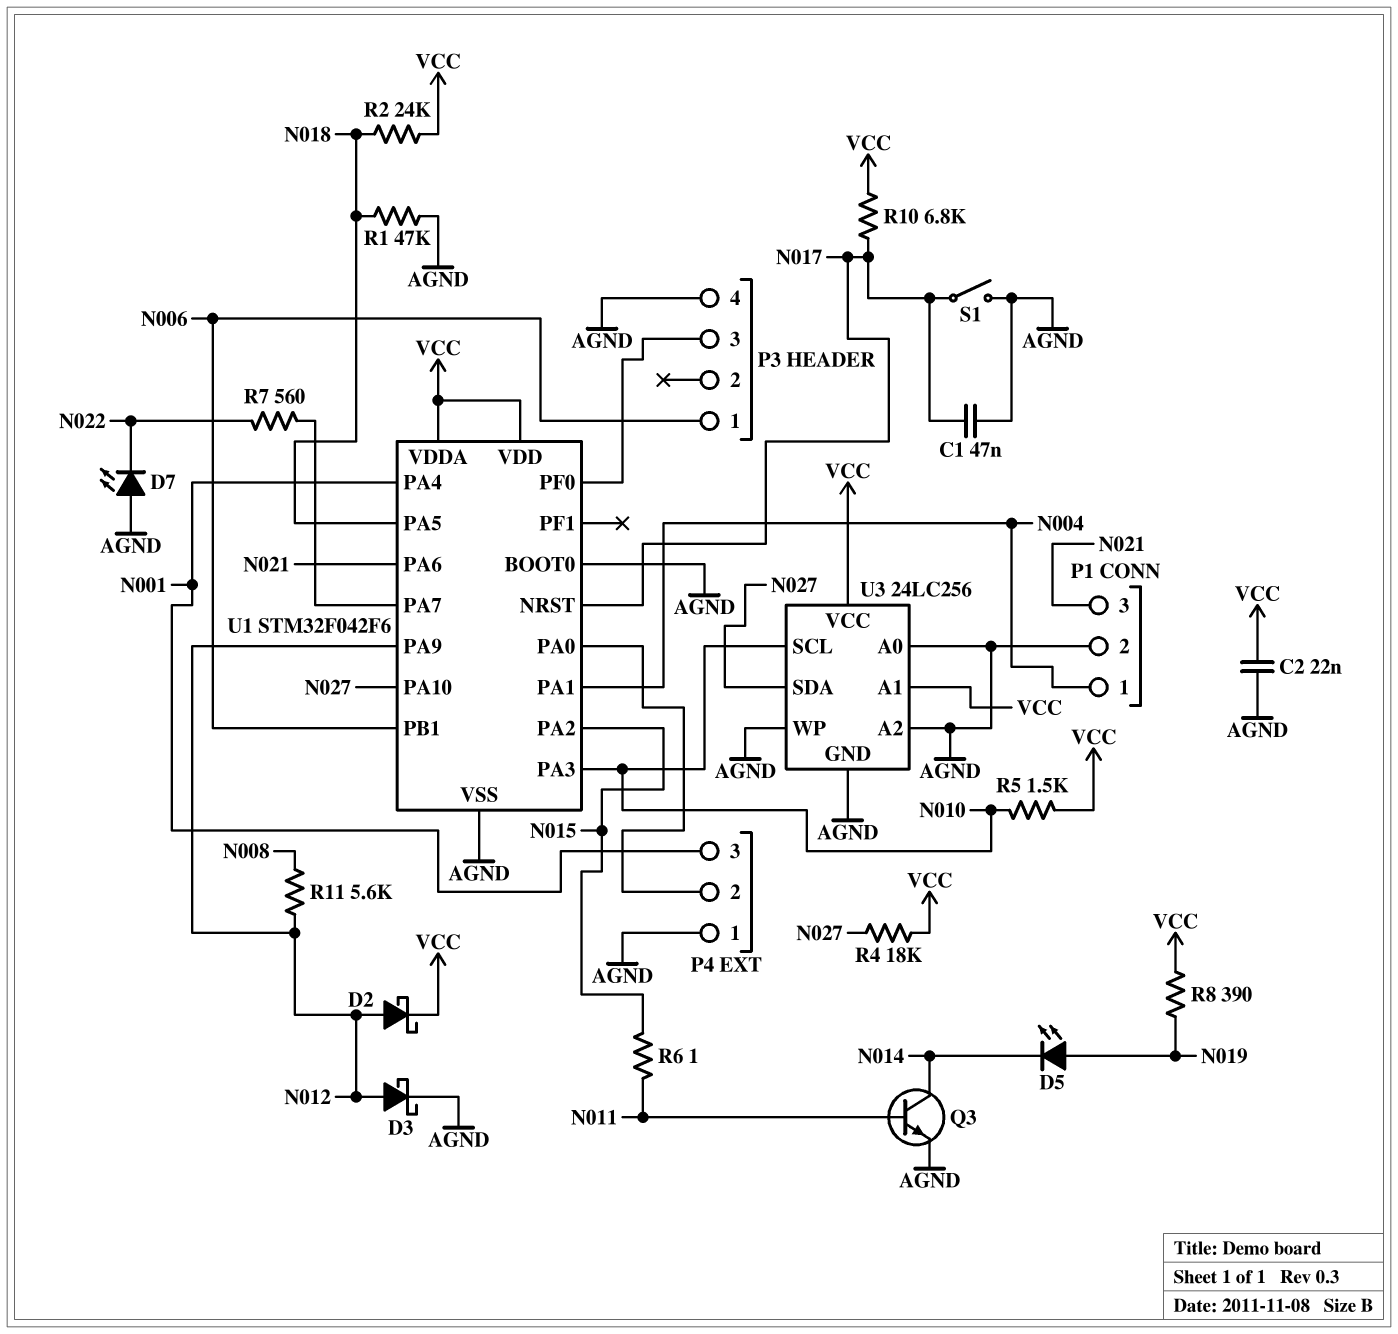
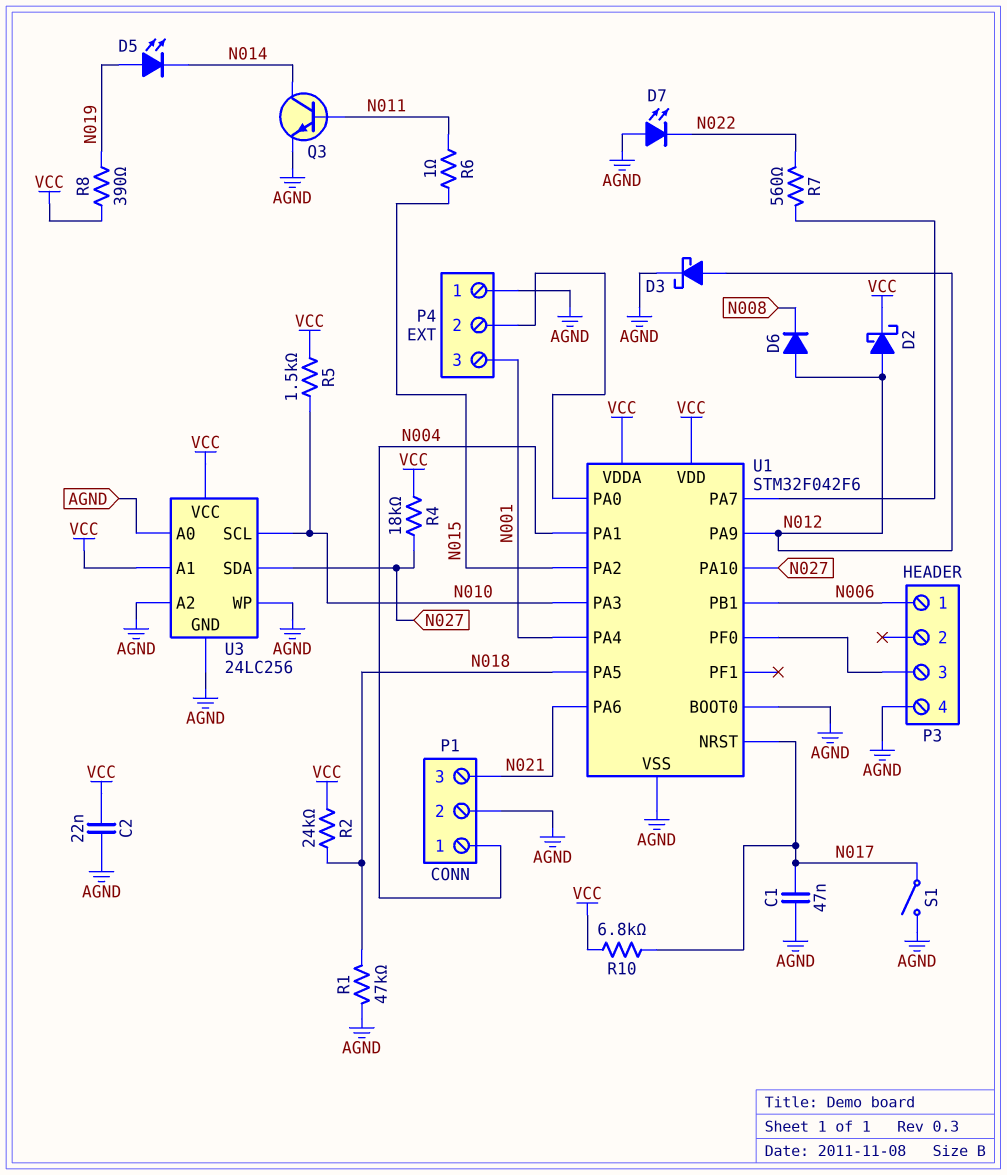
D6: none -> diode (A N012, K N008)
R11: 5.6k (N008, N012) -> none

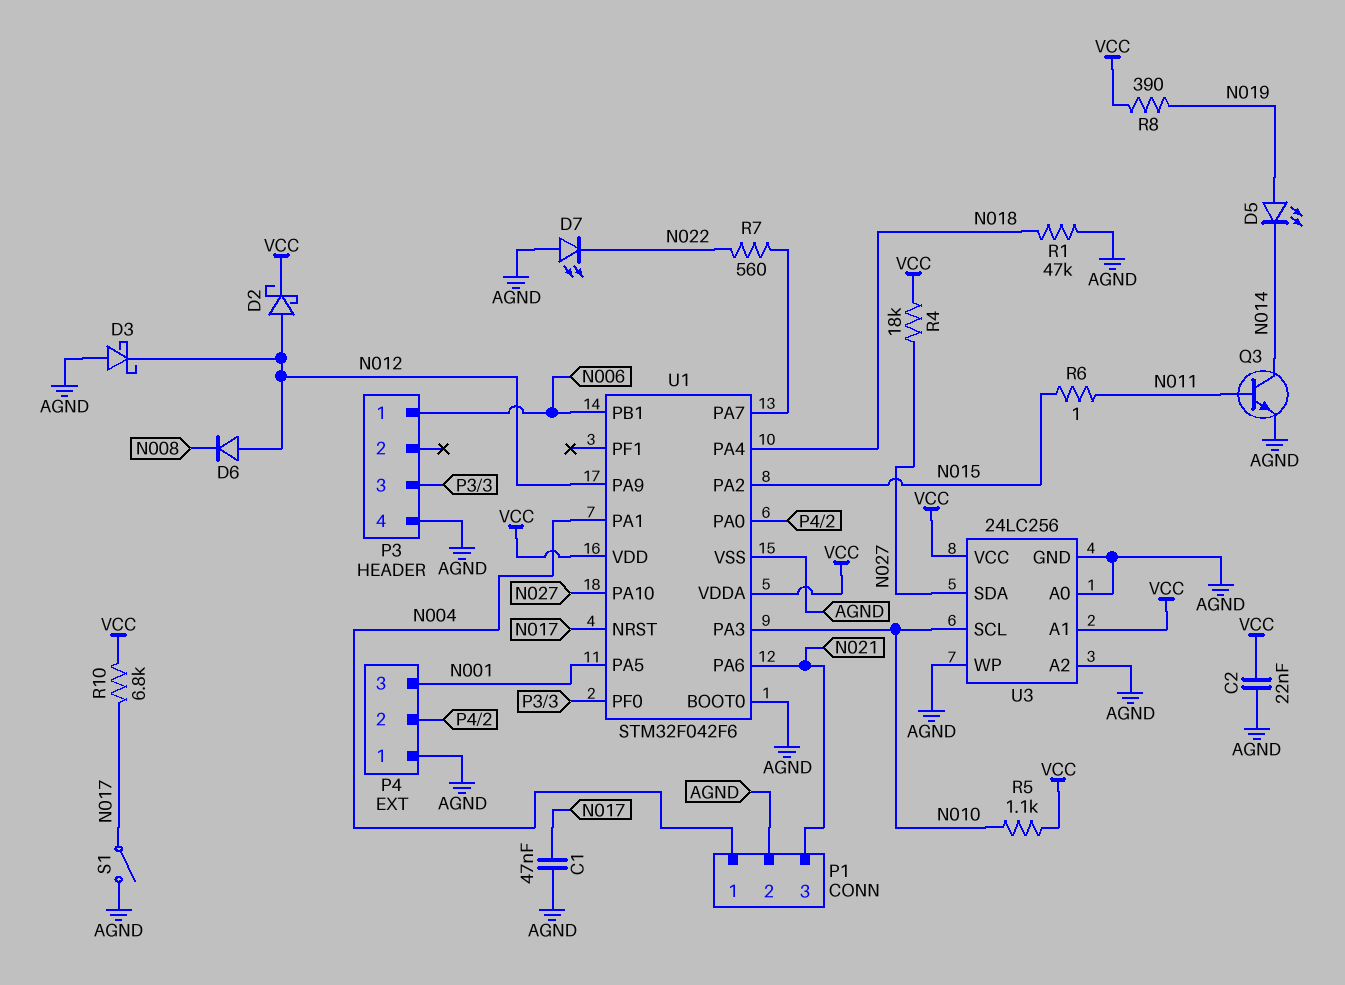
D3: schottky (A N012, K AGND) -> schottky (A AGND, K N012)
R2: 24k (N018, VCC) -> none
R5: 1.5k (N010, VCC) -> 1.1k (N010, VCC)
U1 pin PA4: N001 -> N018
U1 pin PA5: N018 -> N001

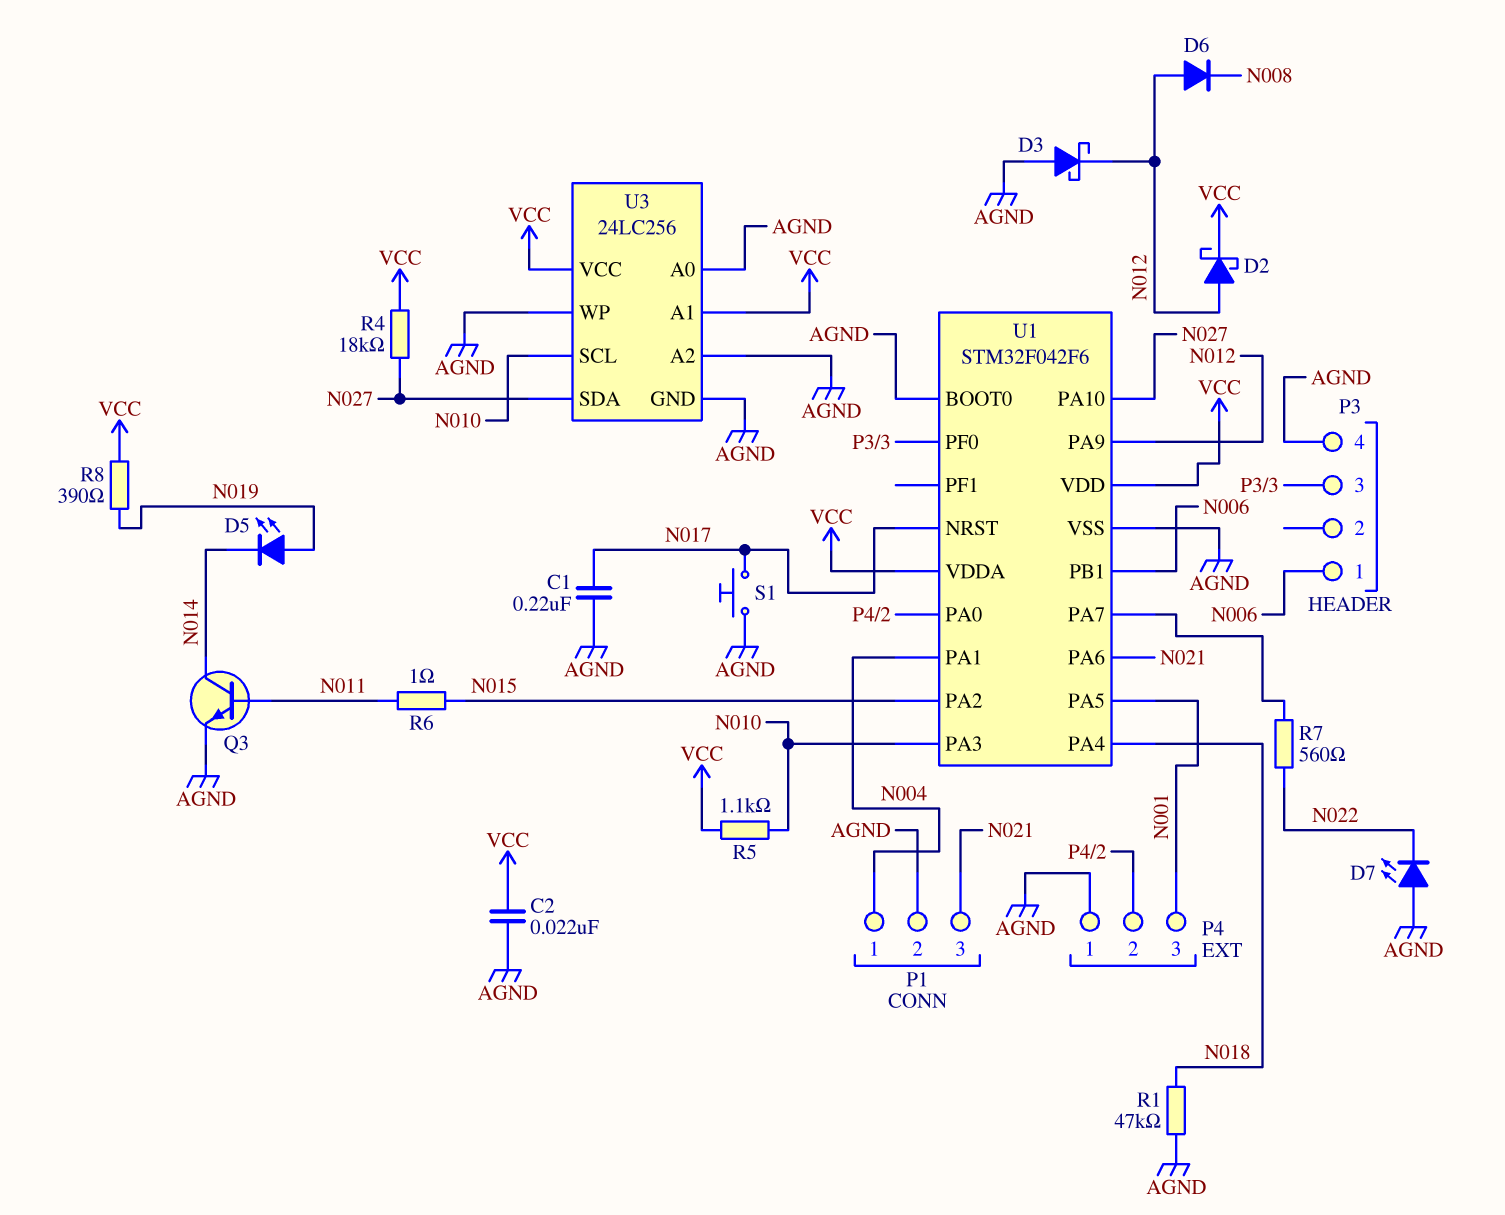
C1: 47nF (AGND, N017) -> 220nF (AGND, N017)
R10: 6.8k (N017, VCC) -> none
S1: switch (AGND, N017) -> button (AGND, N017)

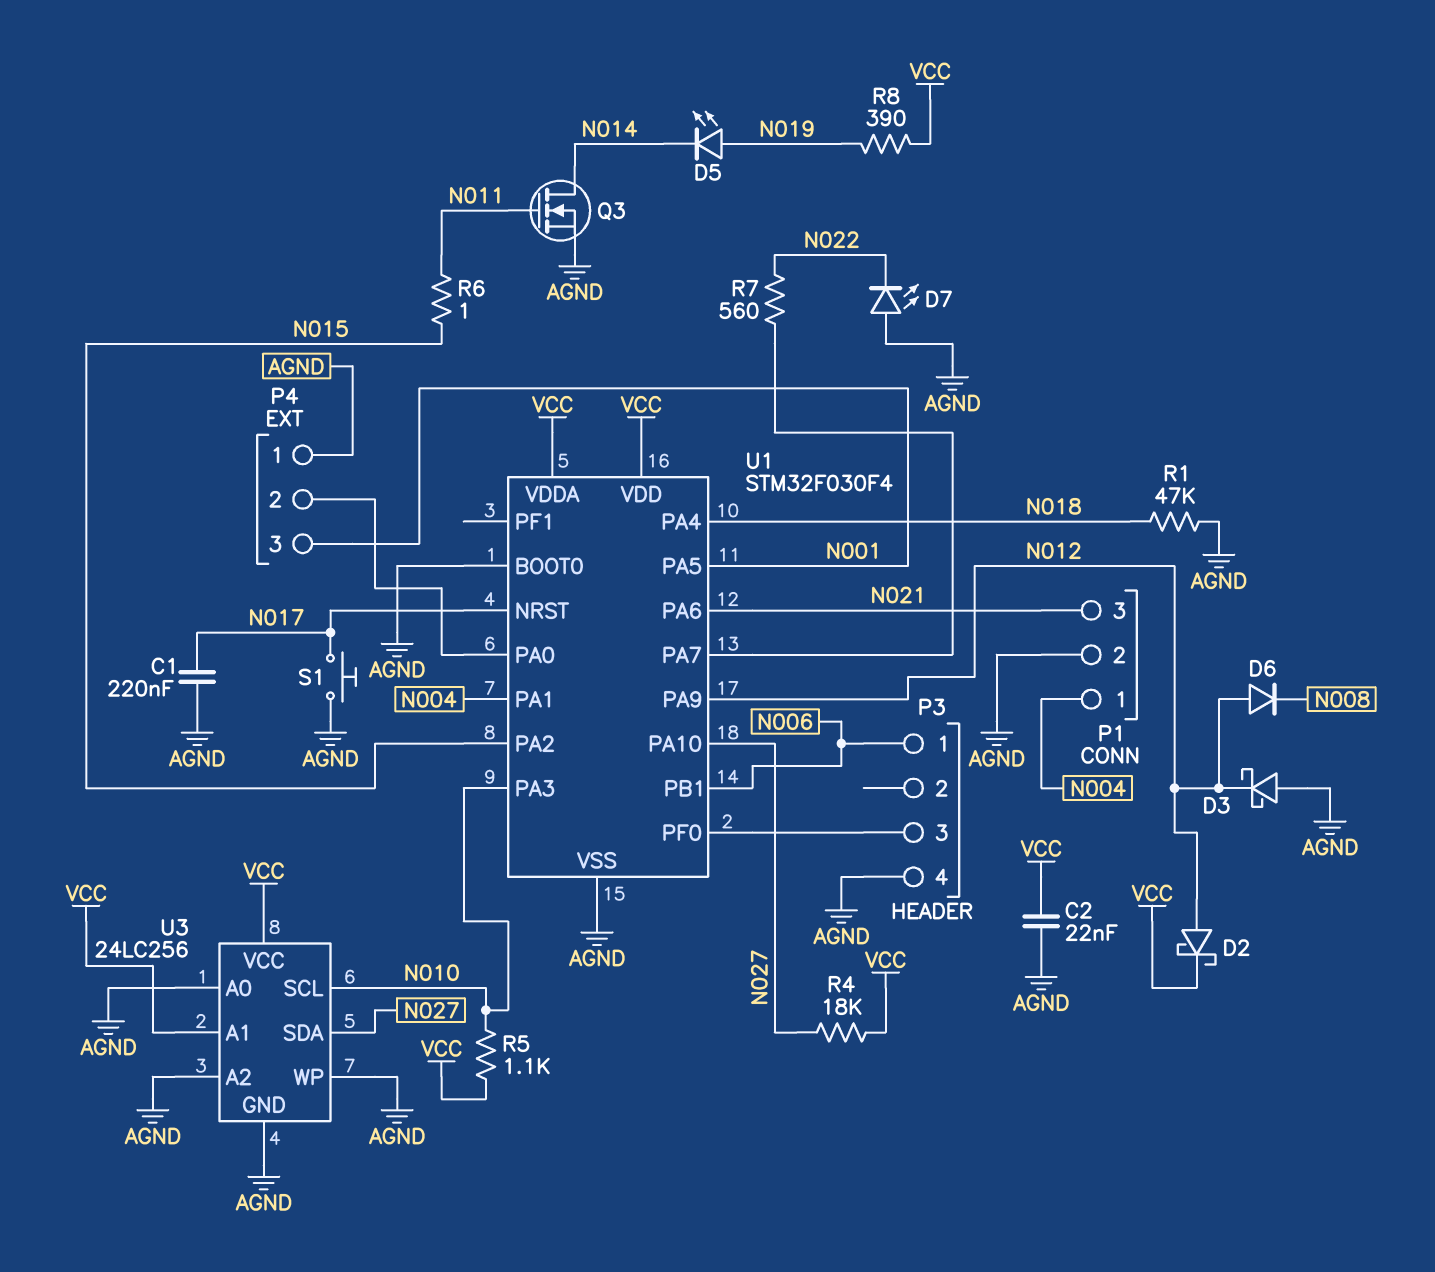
Q3: NPN (B N011, C N014, E AGND) -> NMOS (G N011, D N014, S AGND)
U1: STM32F042F6 -> STM32F030F4

